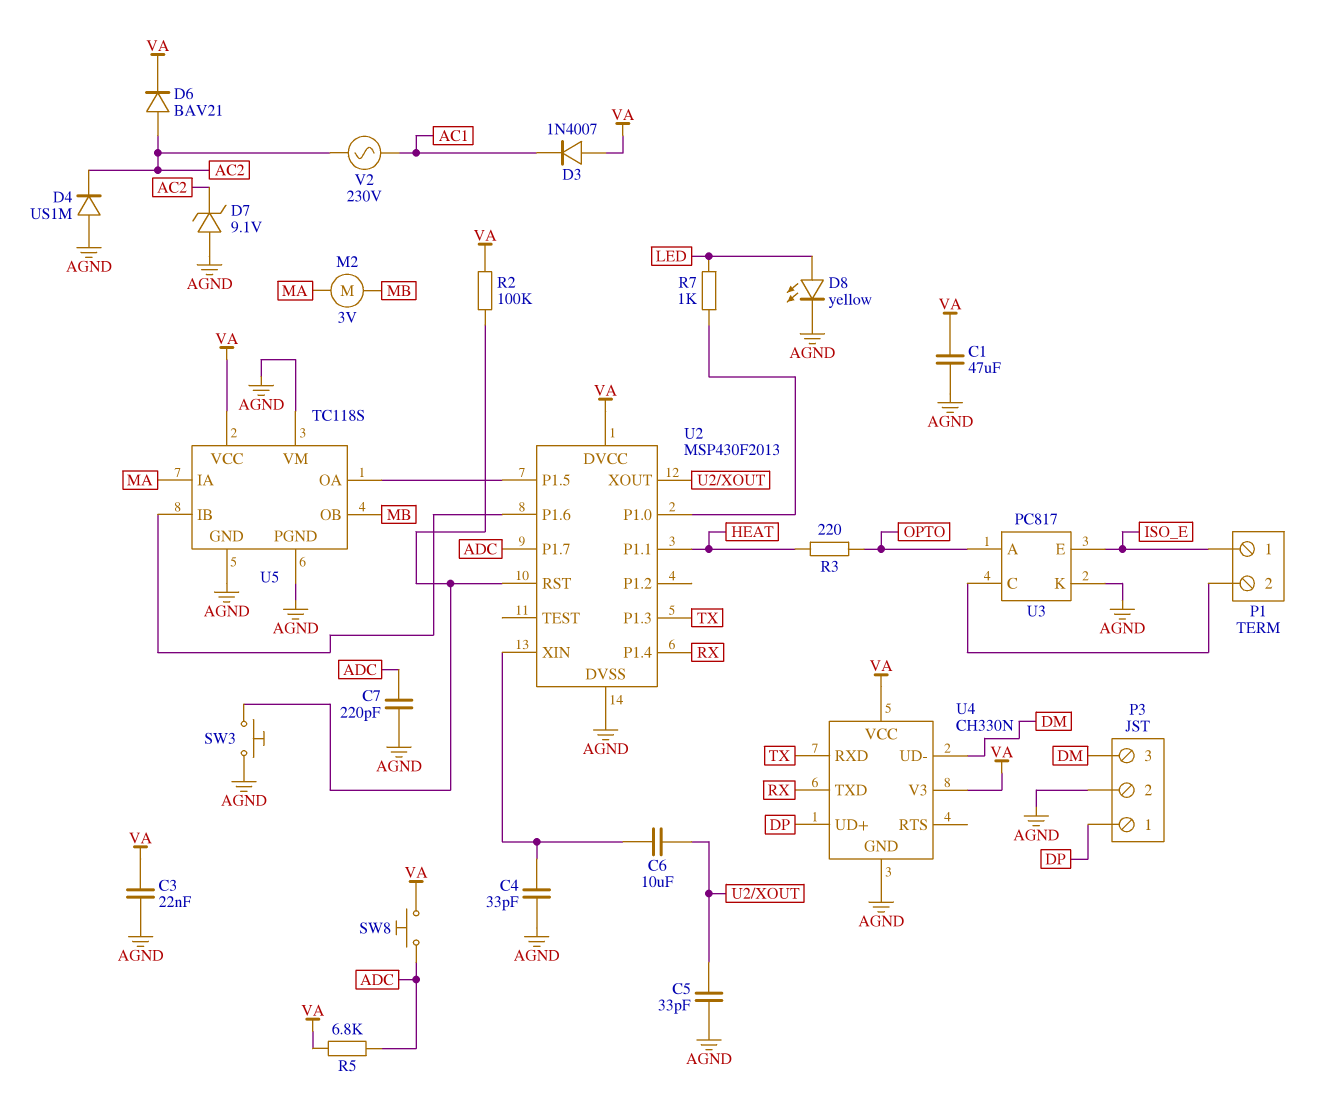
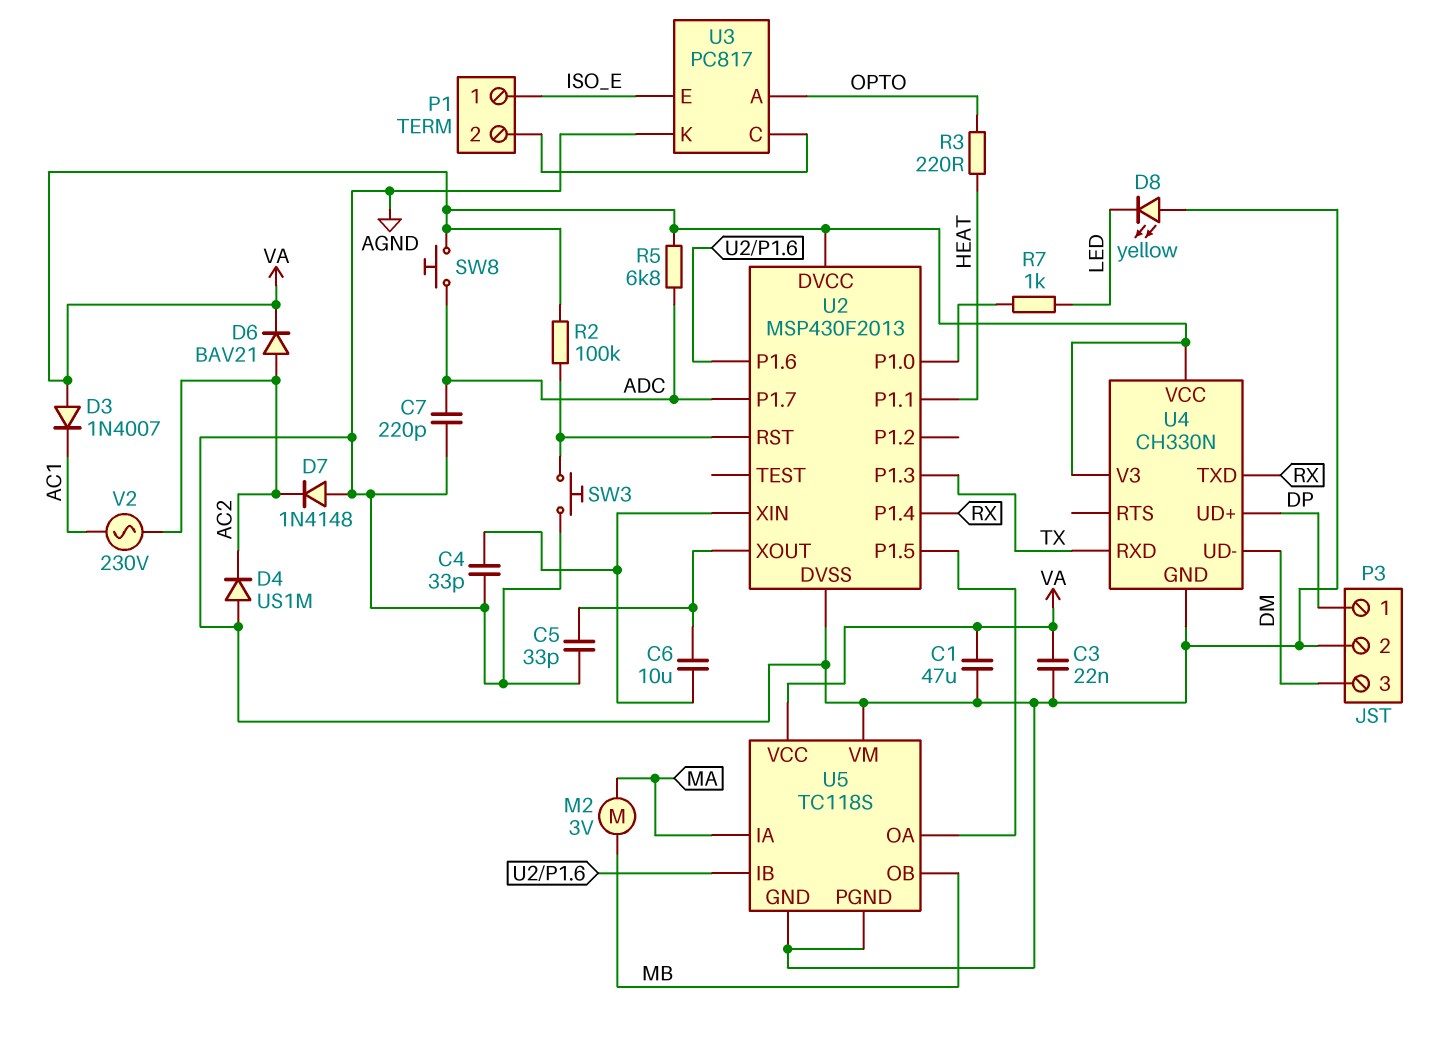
D7: zener 9.1V (A AGND, K AC2) -> diode 1N4148 (A AGND, K AC2)
D8: LED yellow (A LED, K AGND) -> LED yellow (A AGND, K LED)

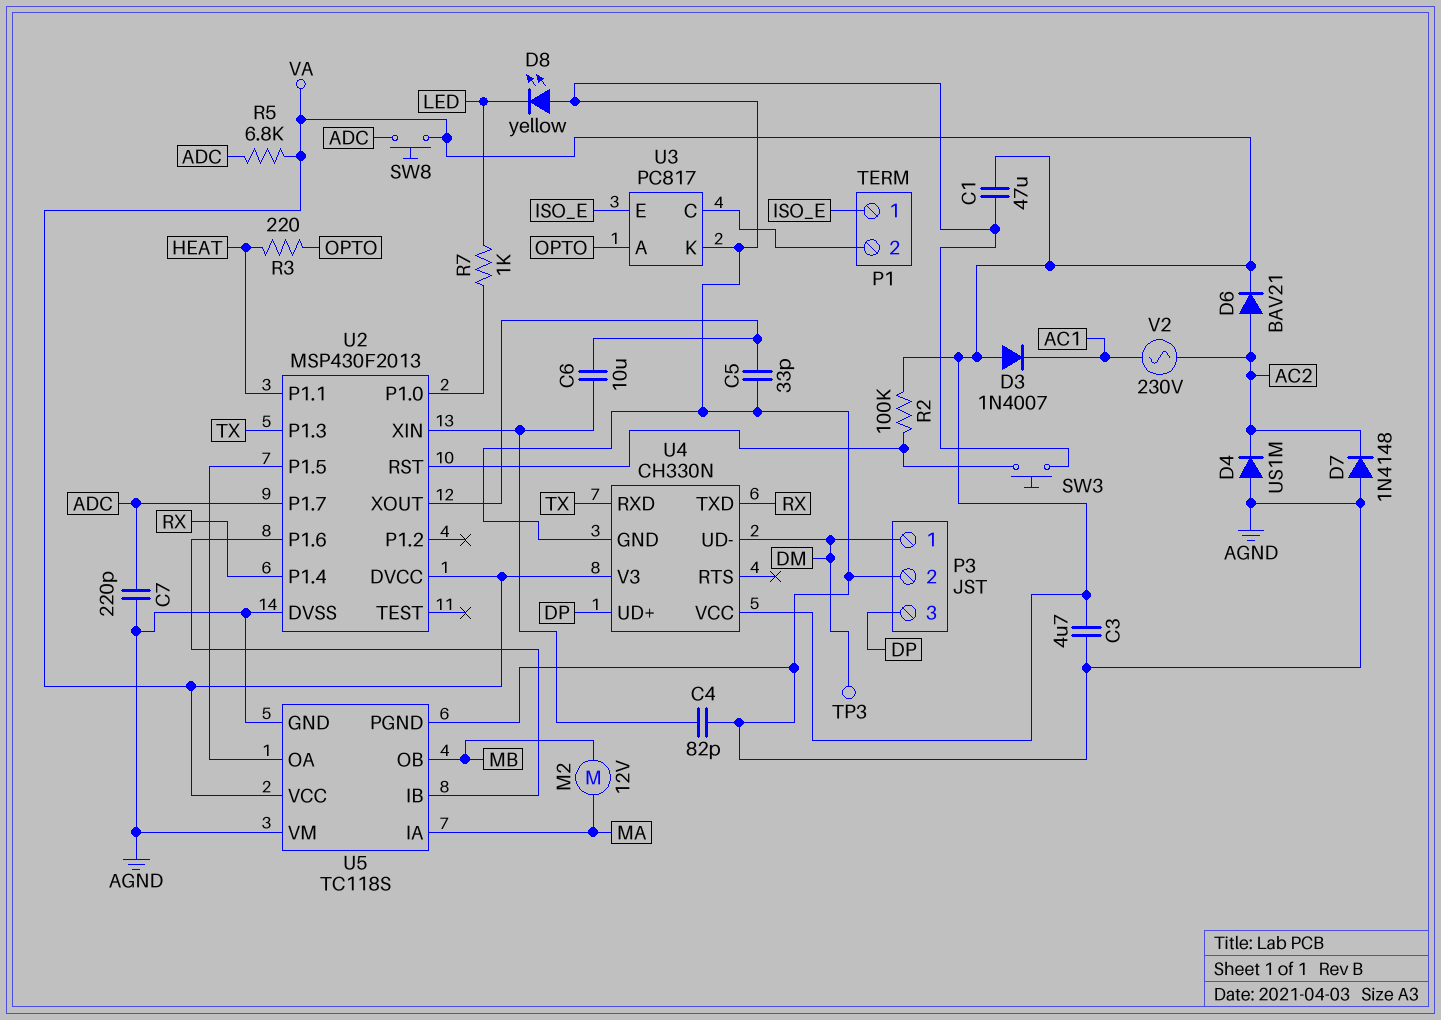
C3: 22nF (AGND, VA) -> 4.7uF (AGND, VA)
C4: 33pF (AGND, U2/XIN) -> 82pF (AGND, U2/XIN)
M2: motor 3V (MA, MB) -> motor 12V (MA, MB)
P3 pin 1: DP -> DM
P3 pin 3: DM -> DP
TP3: none -> test point (DM)

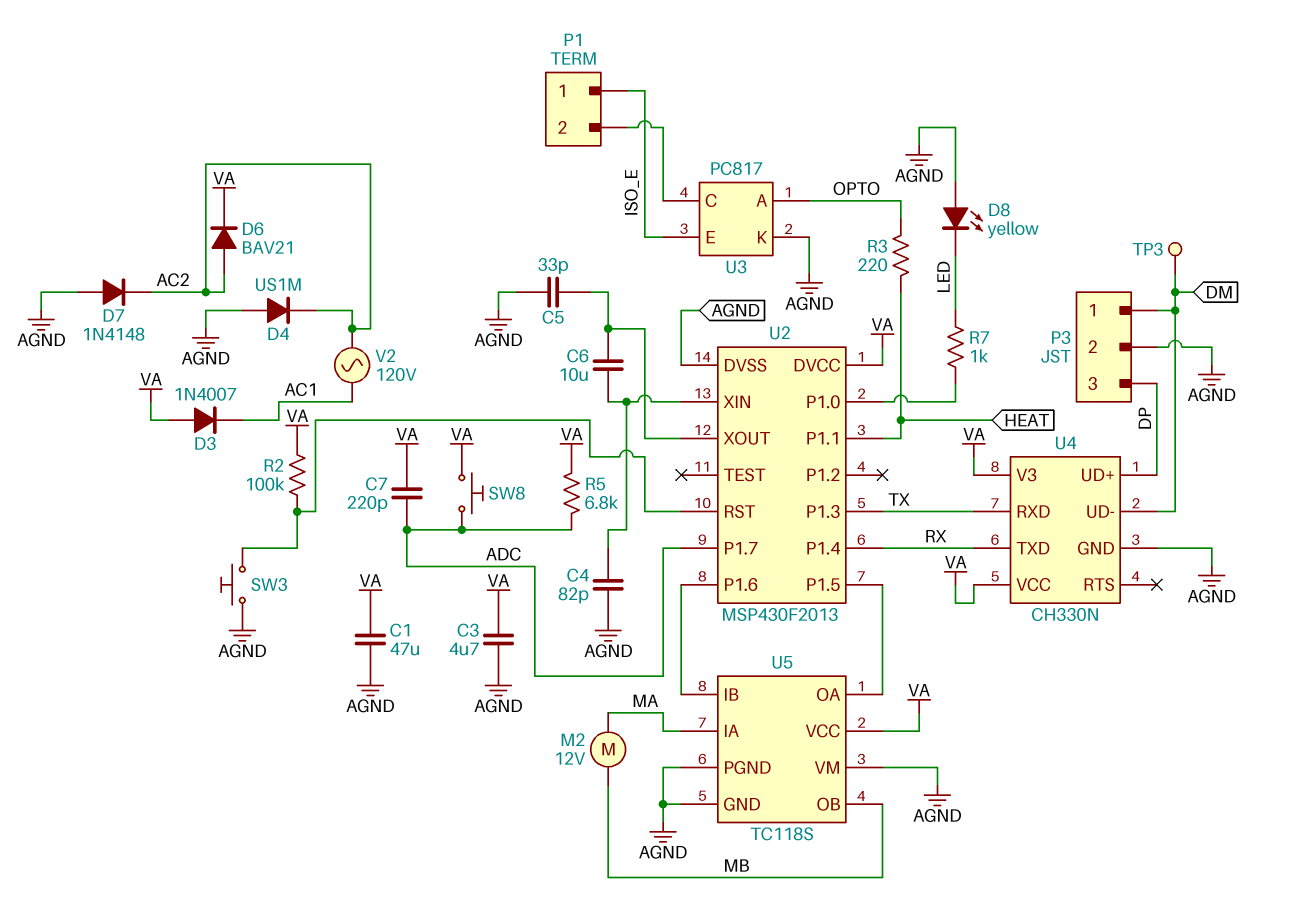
C7: 220pF (ADC, AGND) -> 220pF (ADC, VA)
V2: AC 230V (AC1, AC2) -> AC 120V (AC1, AC2)

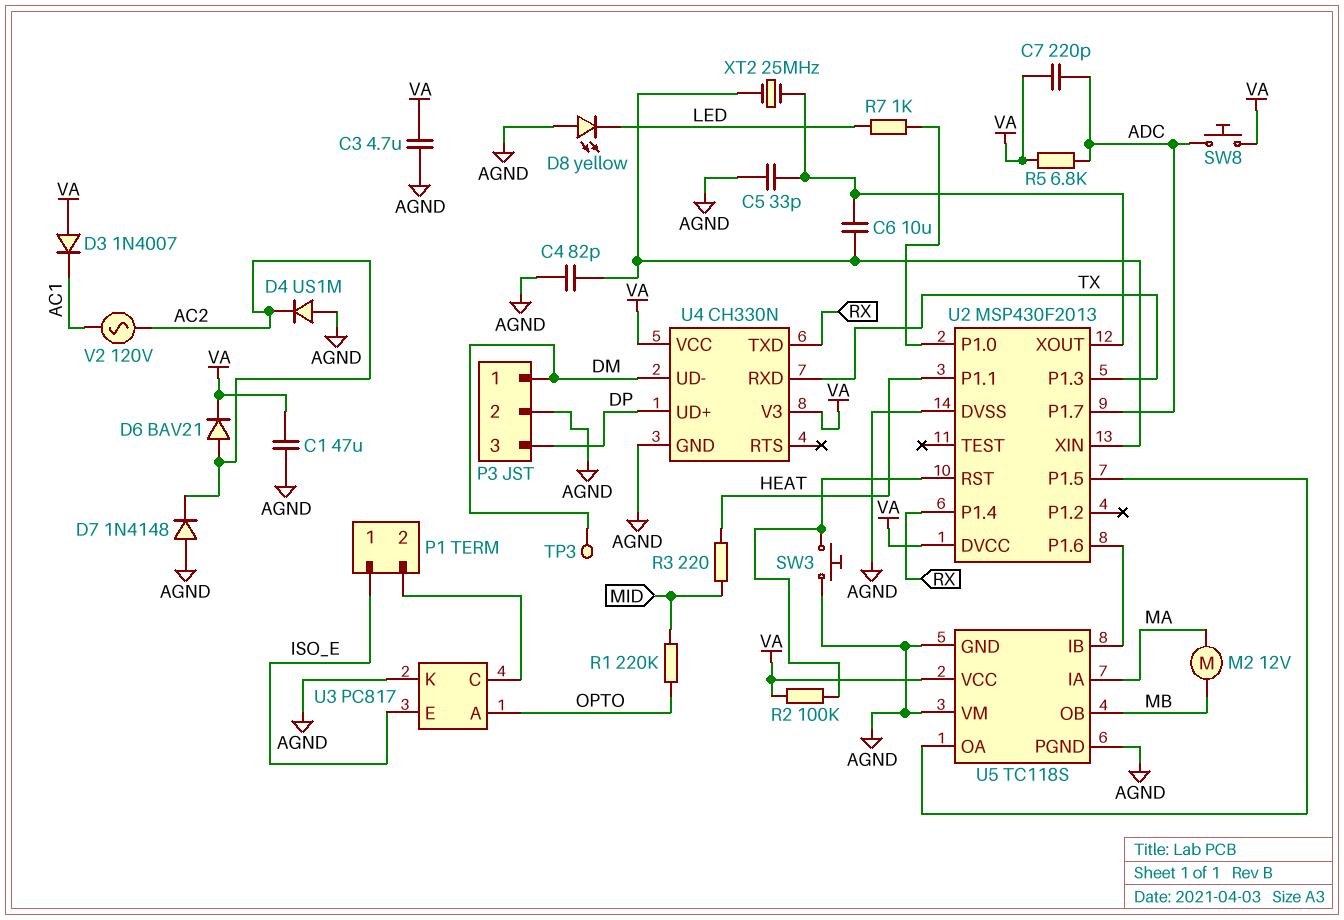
R1: none -> 220k (MID, OPTO)
R3: 220 (HEAT, OPTO) -> 220 (HEAT, MID)
XT2: none -> 25MHz (U2/XIN, U2/XOUT)

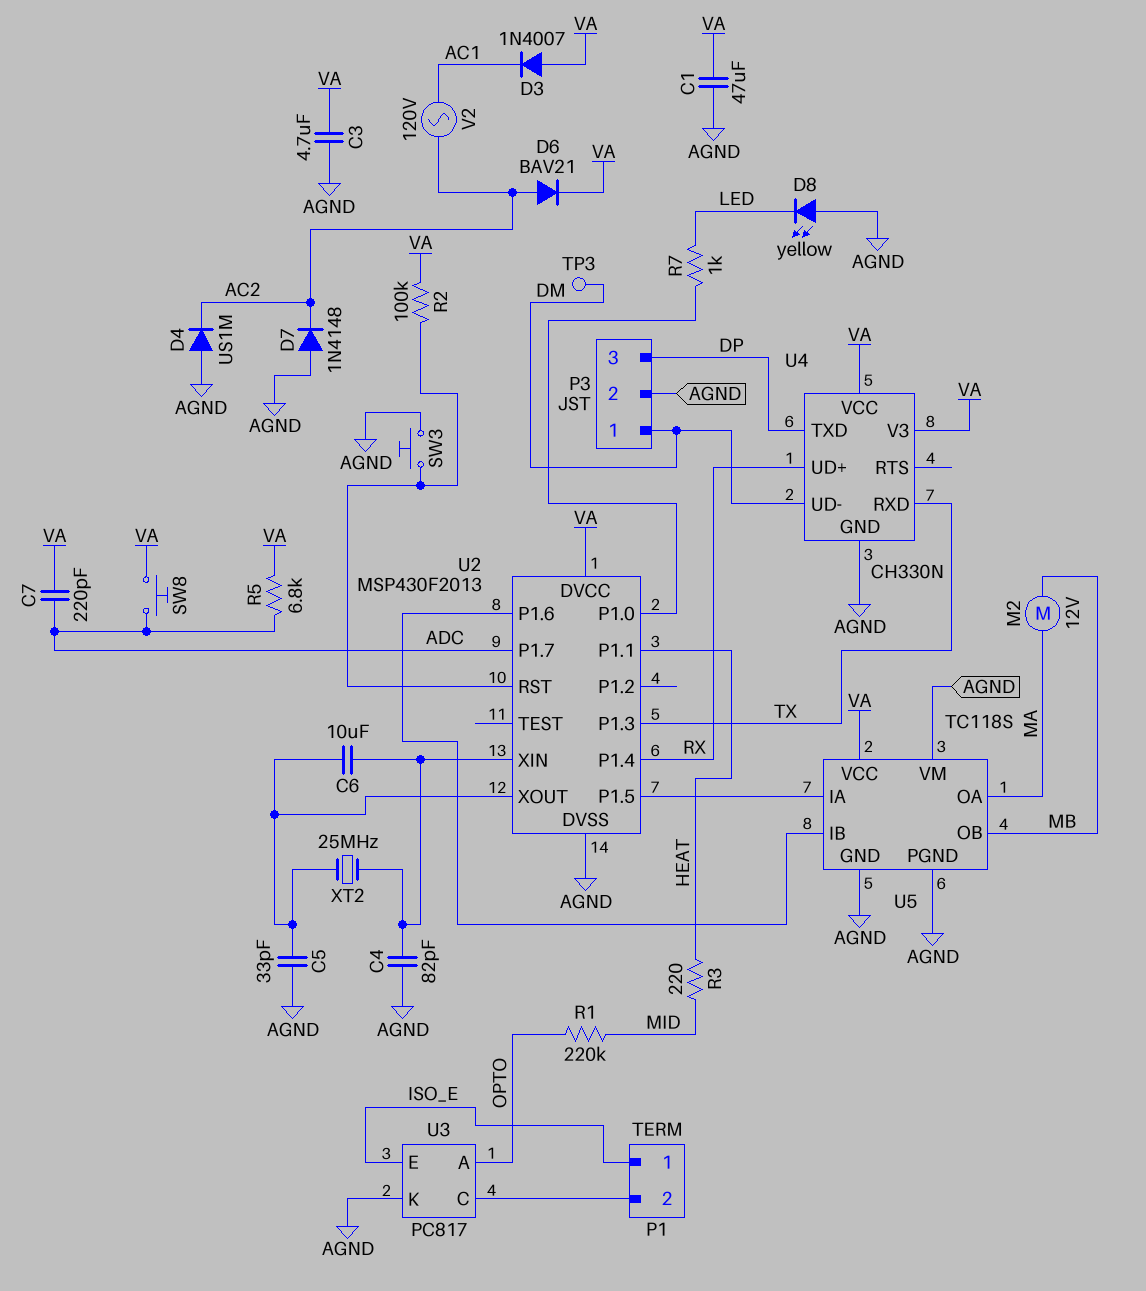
U4 pin TXD: RX -> DP
U4 pin UD+: DP -> RX
U5 pin IA: MA -> U2/P1.5
U5 pin OA: U2/P1.5 -> MA

